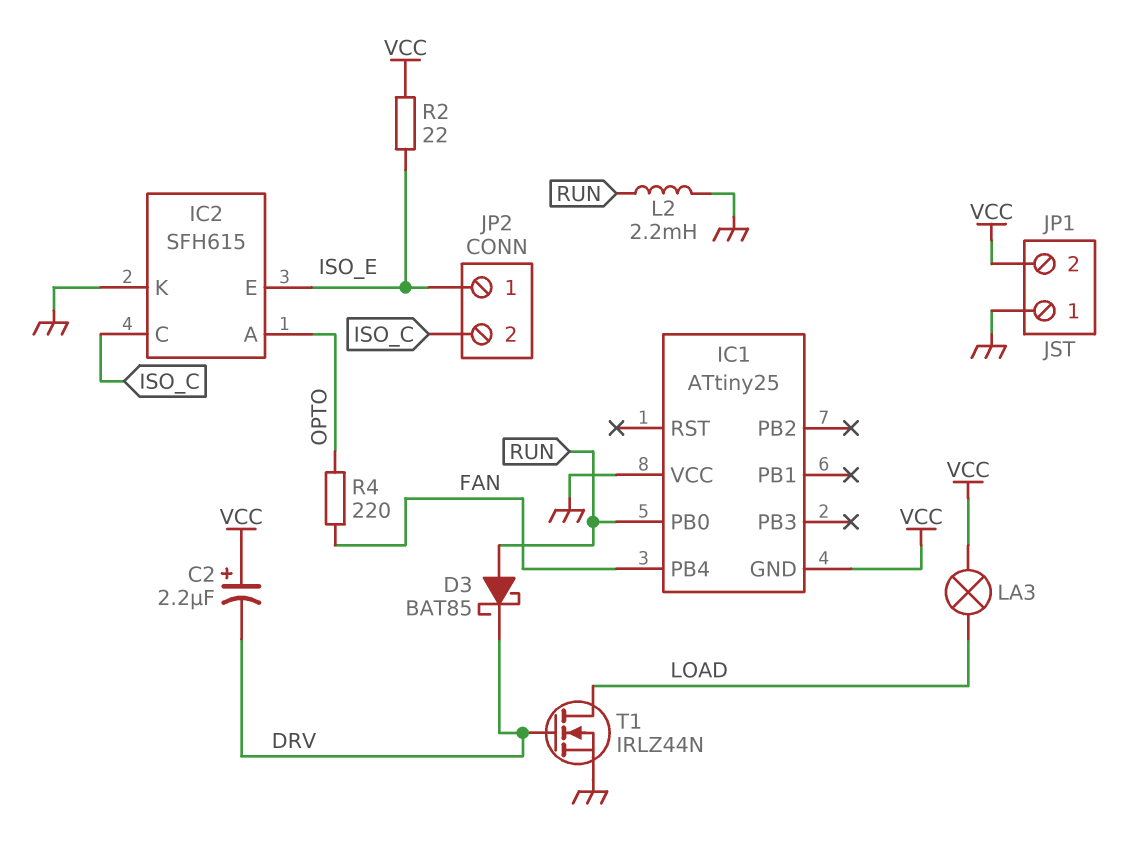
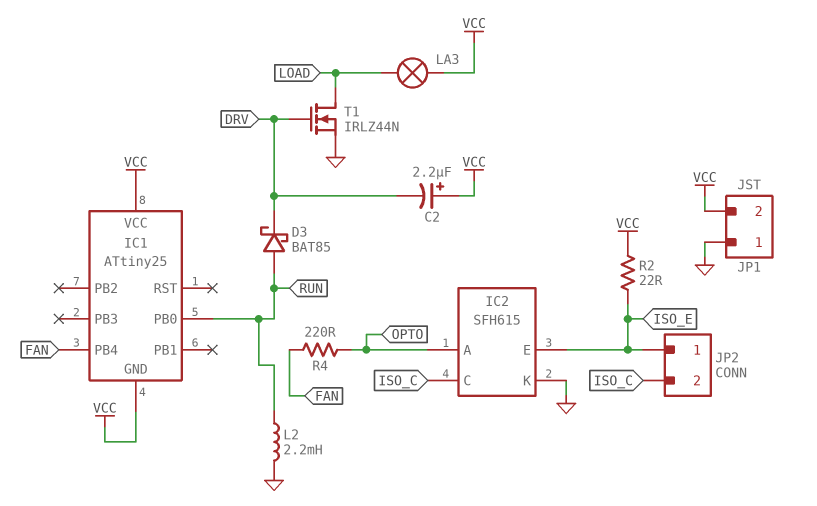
IC1 pin VCC: GND -> VCC

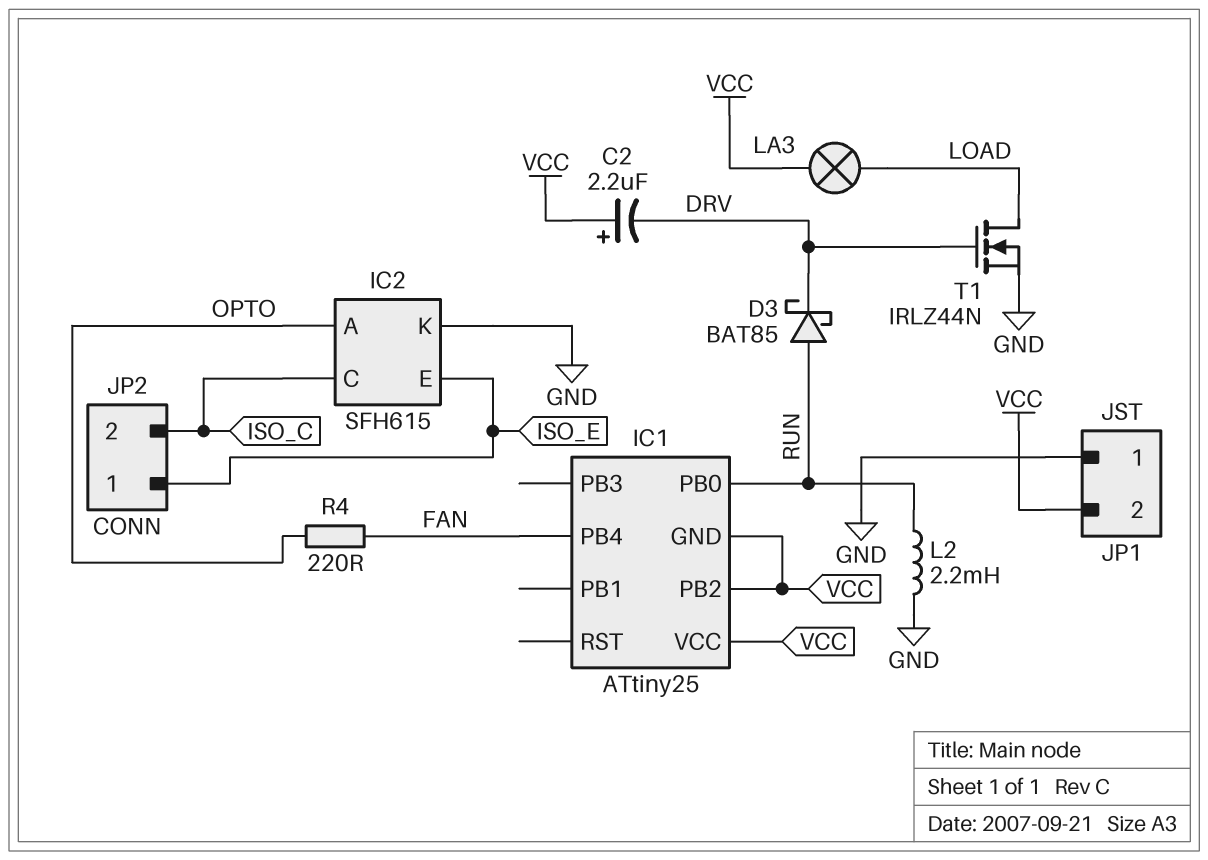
IC1 pin PB2: none -> VCC
R2: 22 (ISO_E, VCC) -> none

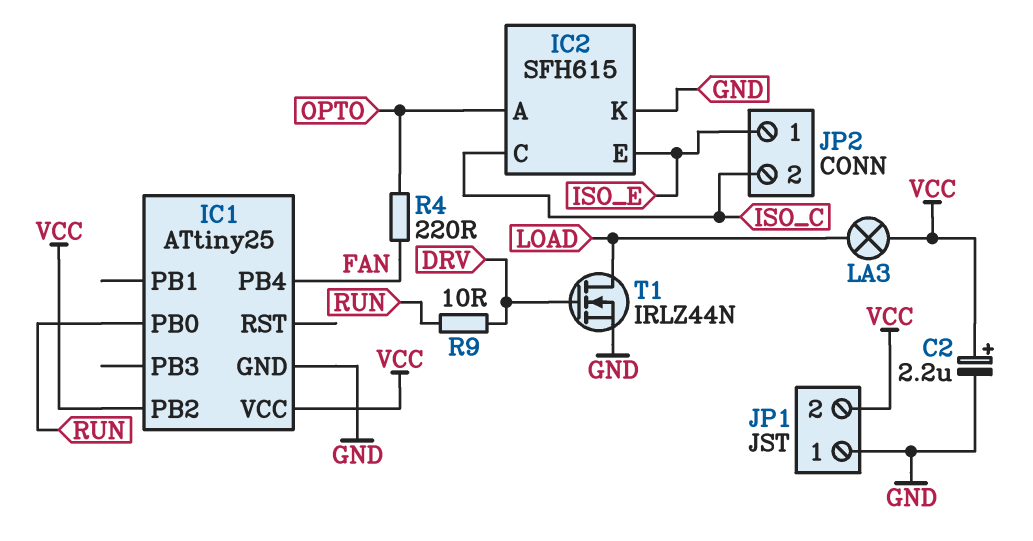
C2: 2.2uF (plus VCC, minus DRV) -> 2.2uF (plus VCC, minus GND)
D3: schottky BAT85 (A RUN, K DRV) -> none
IC1 pin GND: VCC -> GND
L2: 2.2mH (GND, RUN) -> none
R9: none -> 10 (DRV, RUN)

